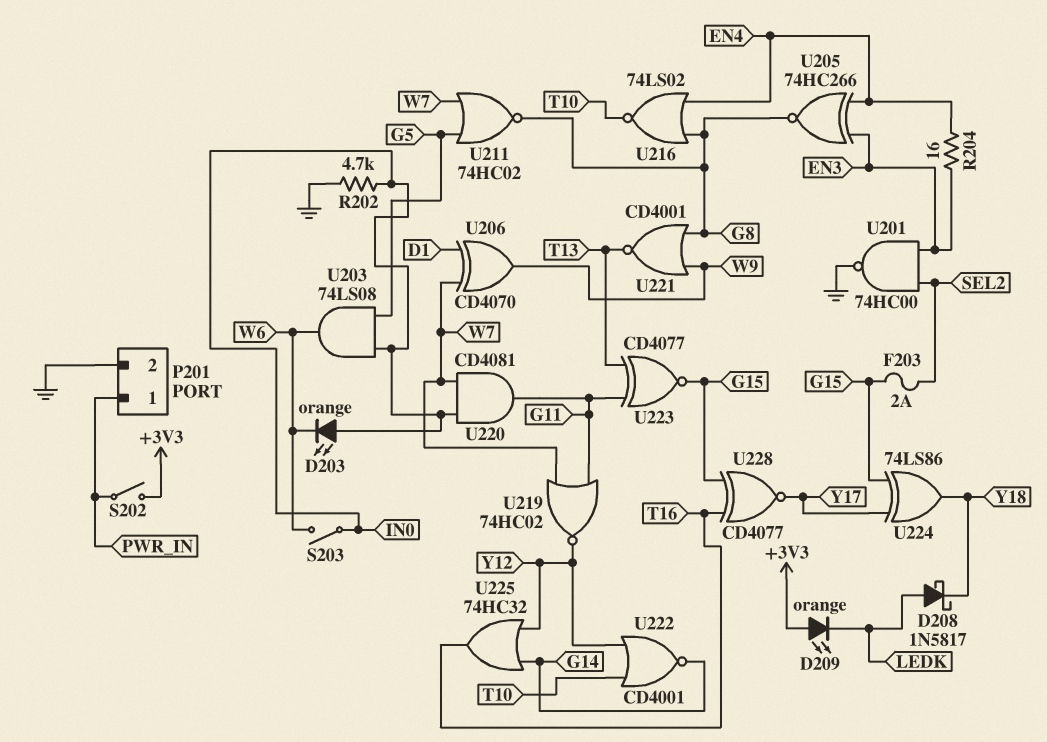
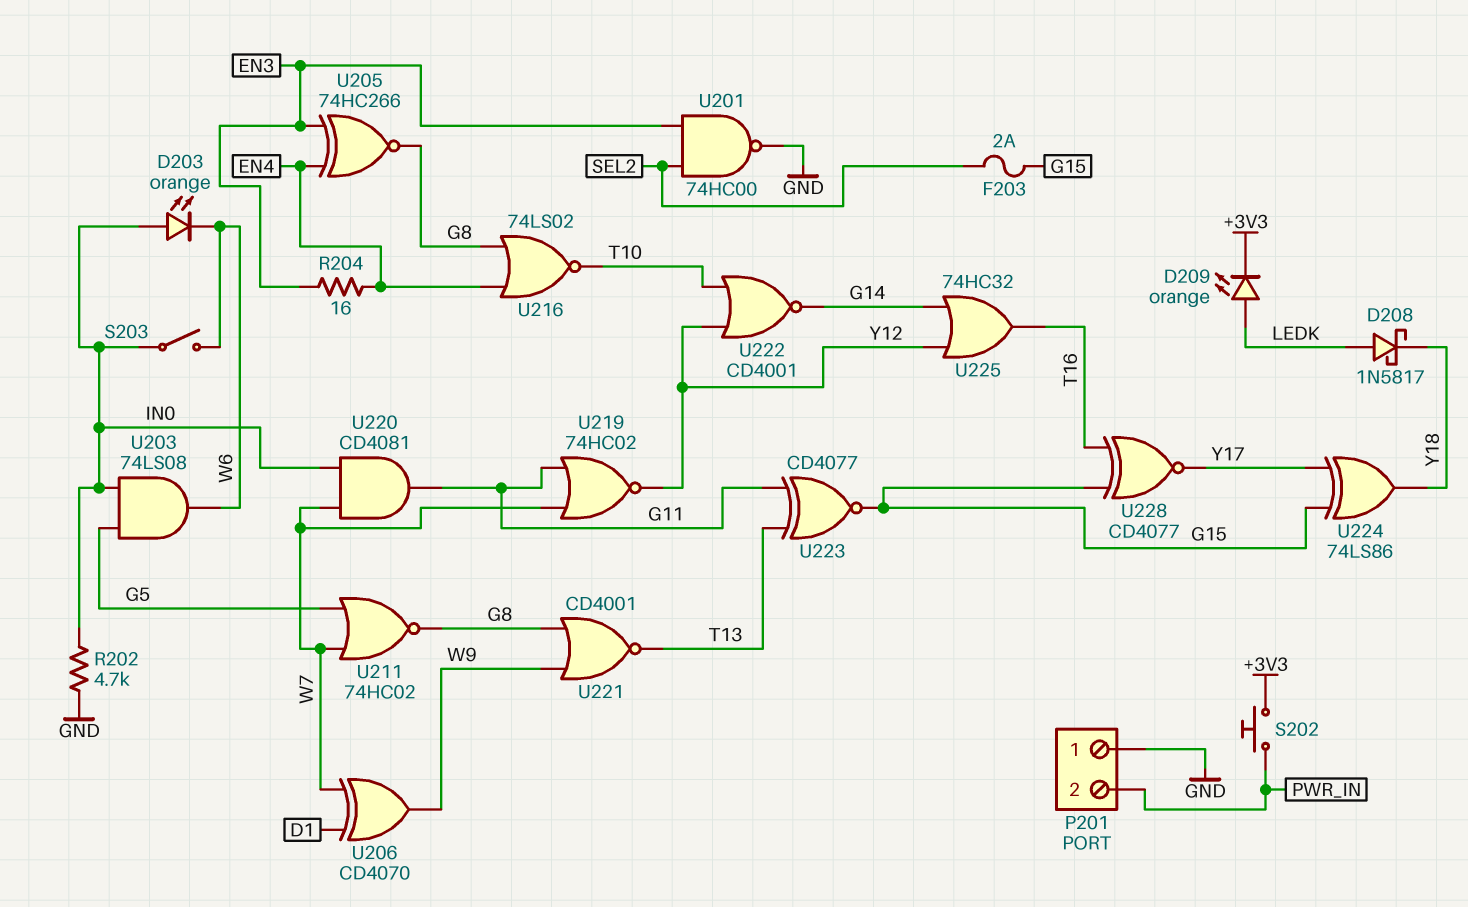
D209: LED orange (A +3V3, K LEDK) -> LED orange (A LEDK, K +3V3)
P201 pin 1: PWR_IN -> GND
P201 pin 2: GND -> PWR_IN
S202: switch (+3V3, PWR_IN) -> button (+3V3, PWR_IN)

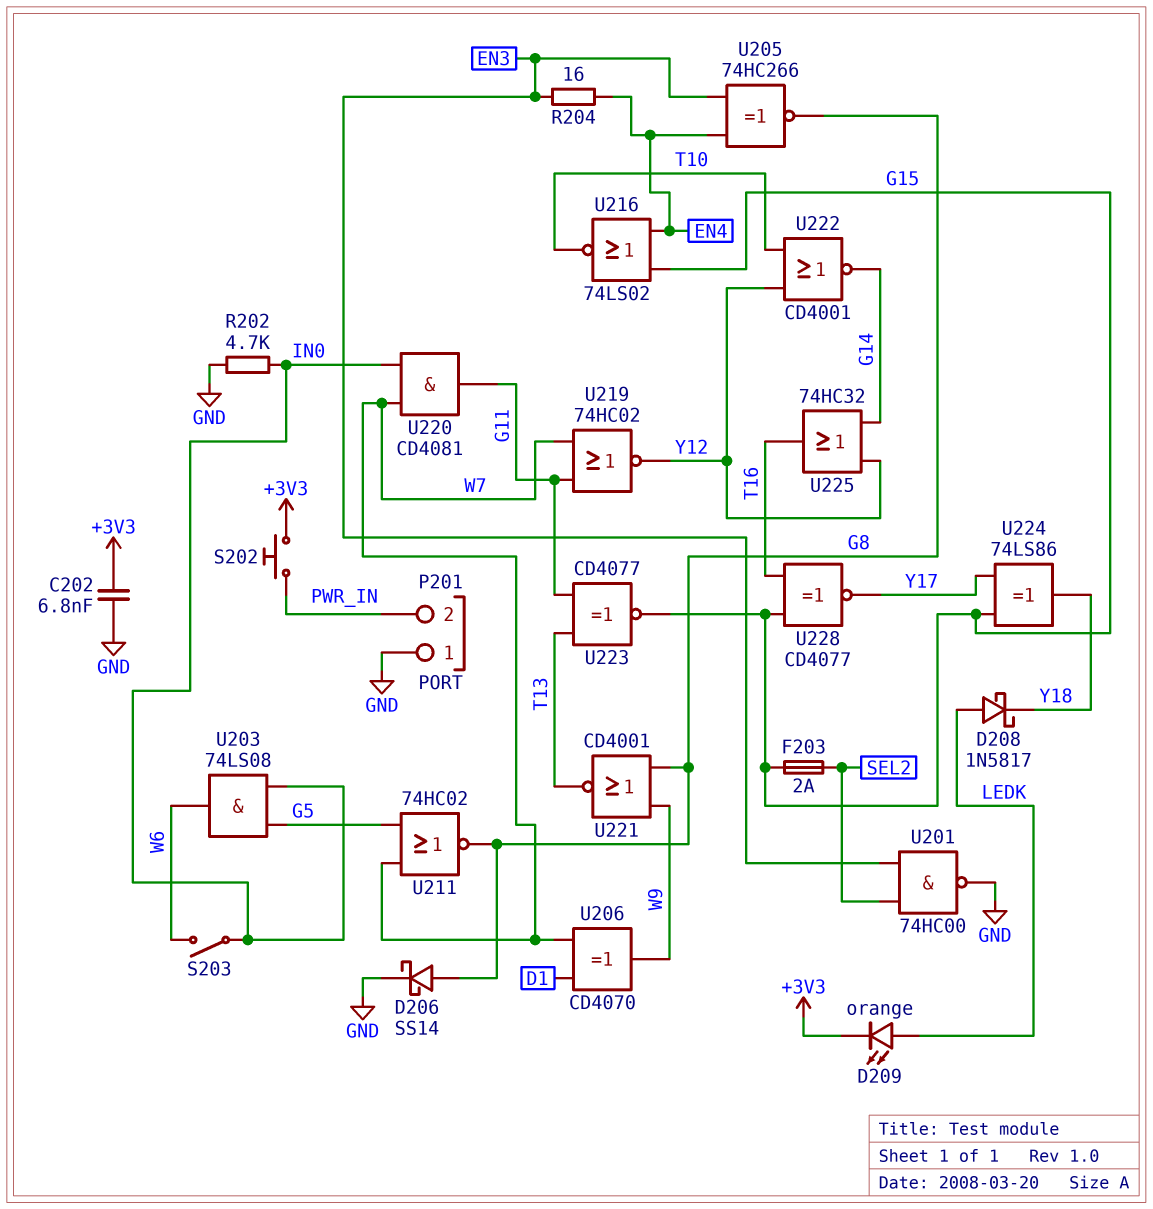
C202: none -> 6.8nF (+3V3, GND)
D203: LED orange (A IN0, K W6) -> none
D206: none -> schottky SS14 (A G8, K GND)
U216: NOR 74LS02 (in EN4, in G8, out T10) -> NOR 74LS02 (in EN4, in G15, out T10)

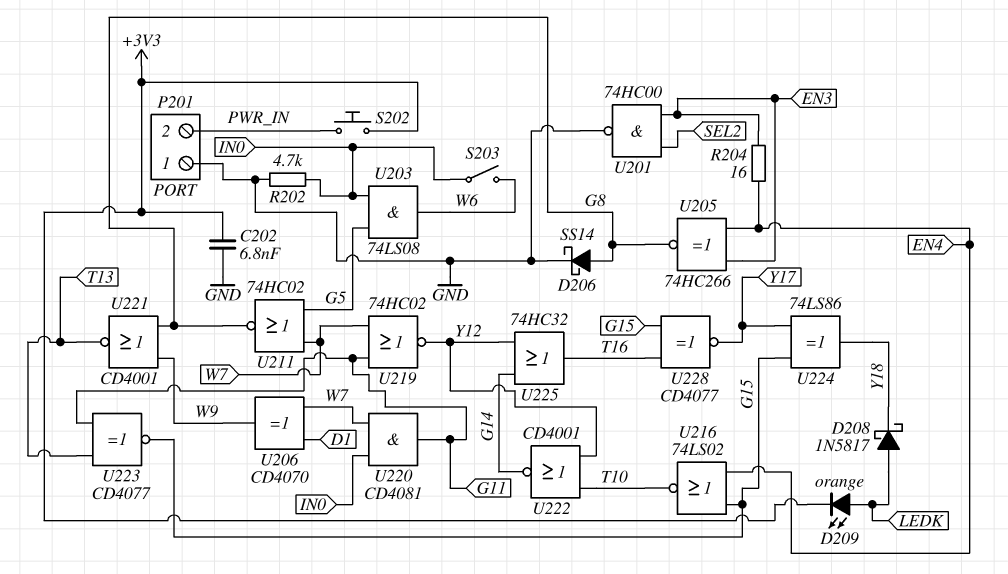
F203: 2A (G15, SEL2) -> none

